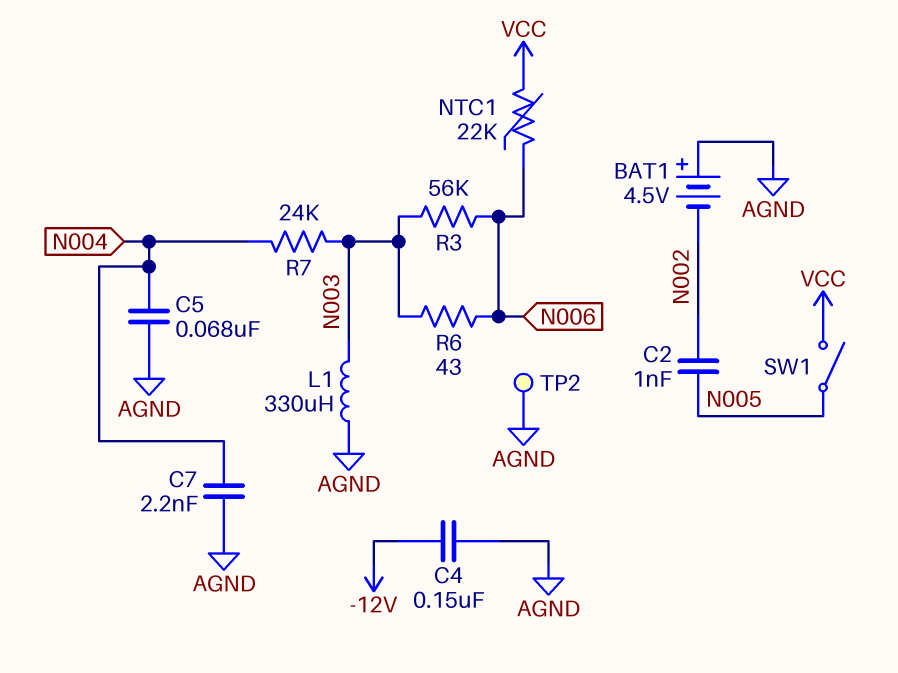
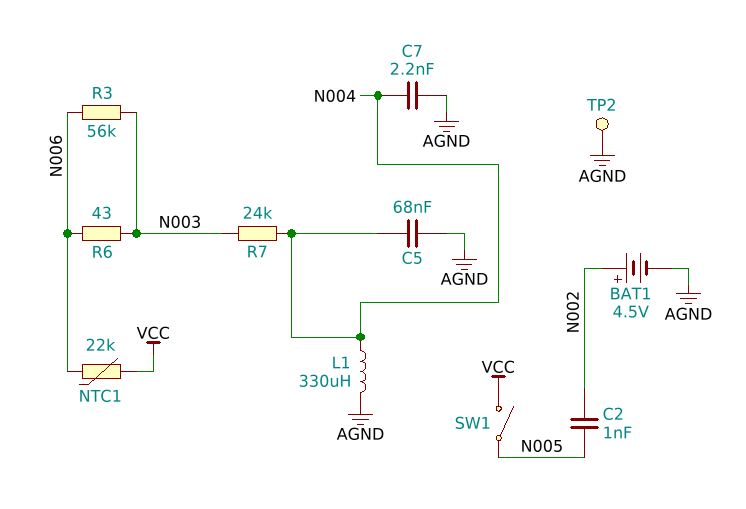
BAT1: 4.5V (plus AGND, minus N002) -> 4.5V (plus N002, minus AGND)
C4: 150nF (-12V, AGND) -> none
L1: 330uH (AGND, N003) -> 330uH (AGND, N004)

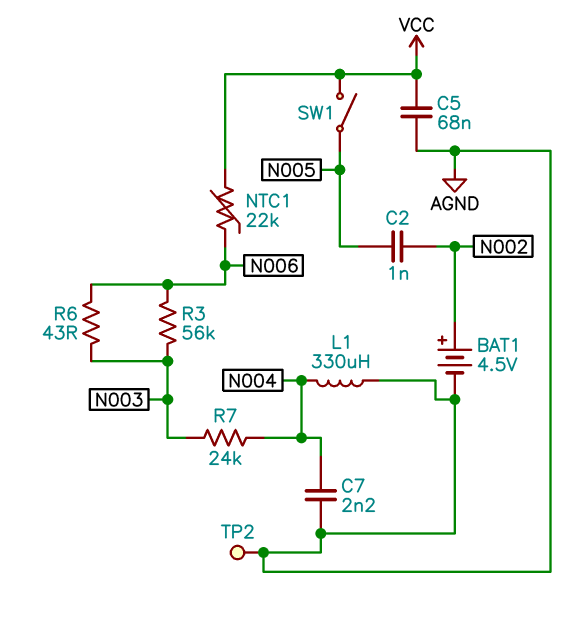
C5: 68nF (AGND, N004) -> 68nF (AGND, VCC)

